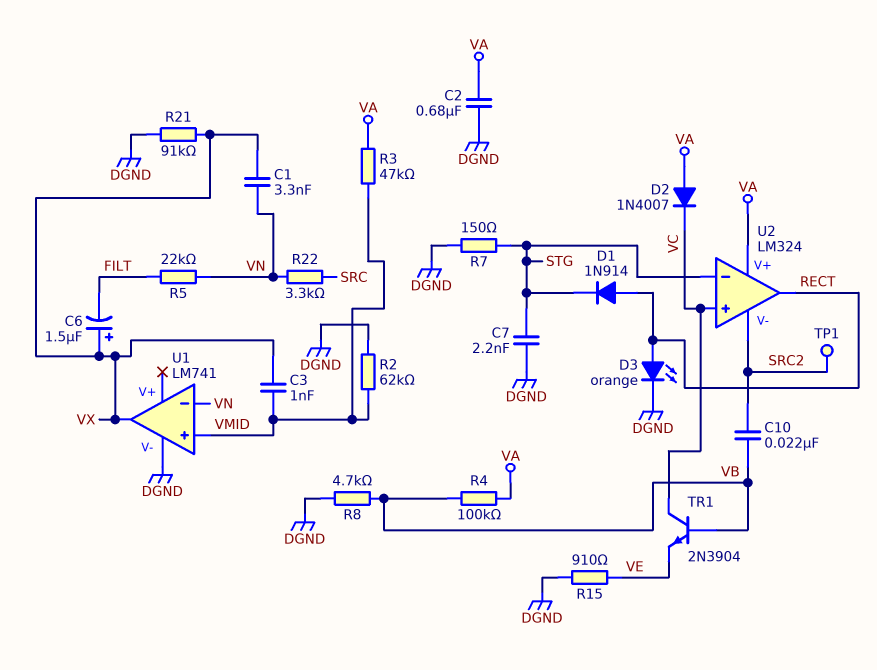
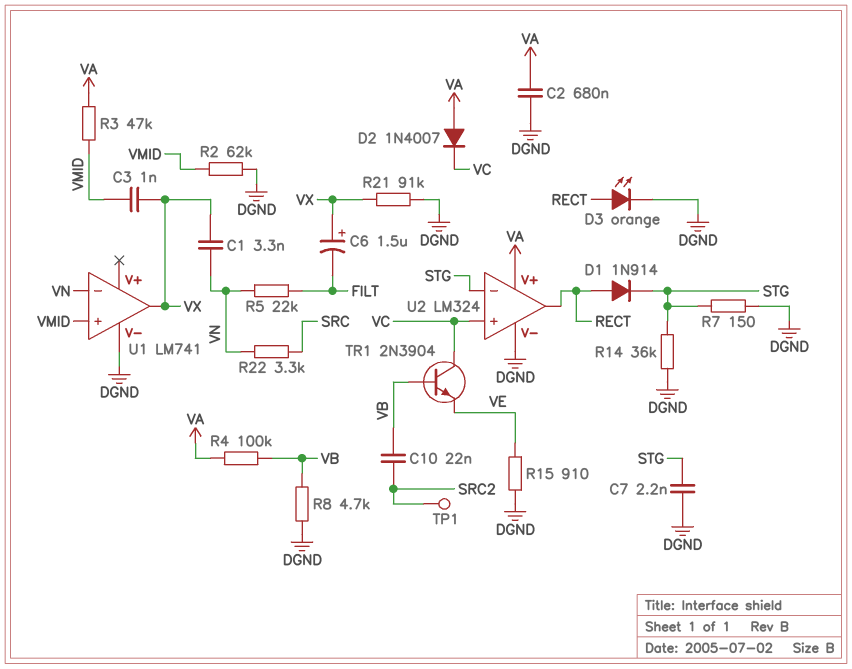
R14: none -> 36k (DGND, STG)
U2 pin V-: SRC2 -> DGND

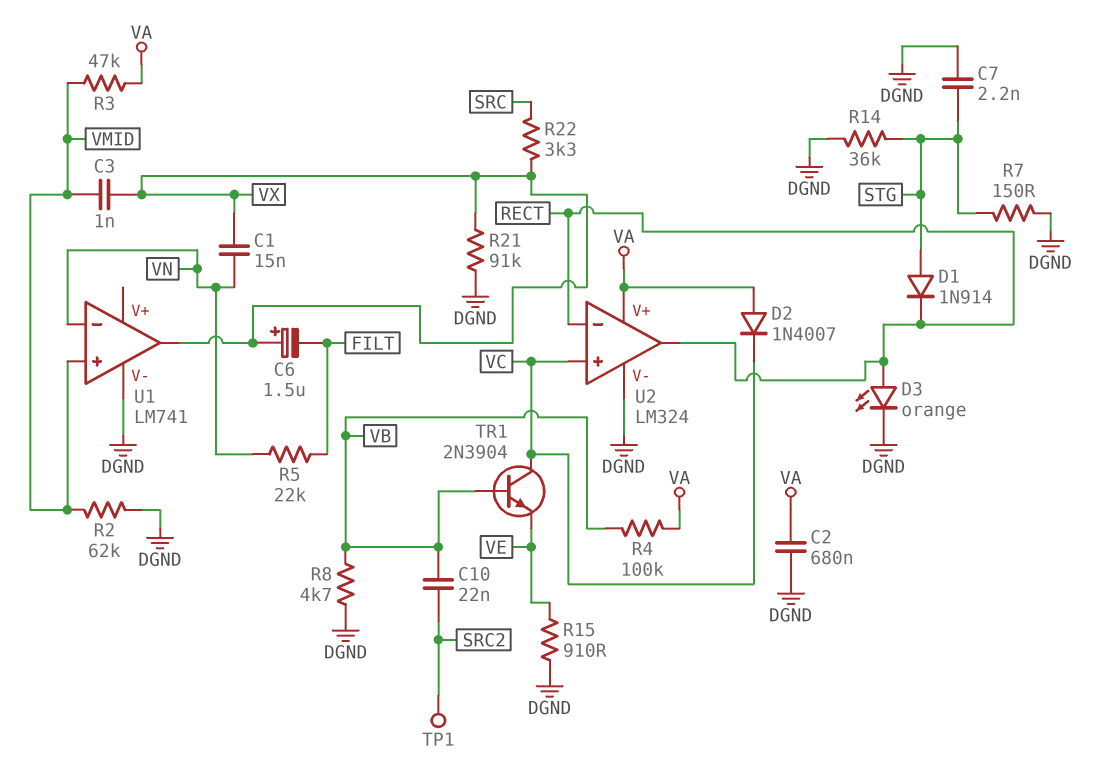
C1: 3.3nF (VN, VX) -> 15nF (VN, VX)
D1: diode 1N914 (A RECT, K STG) -> diode 1N914 (A STG, K RECT)
R22: 3.3k (SRC, VN) -> 3.3k (SRC, VX)
U2 pin in-: STG -> RECT

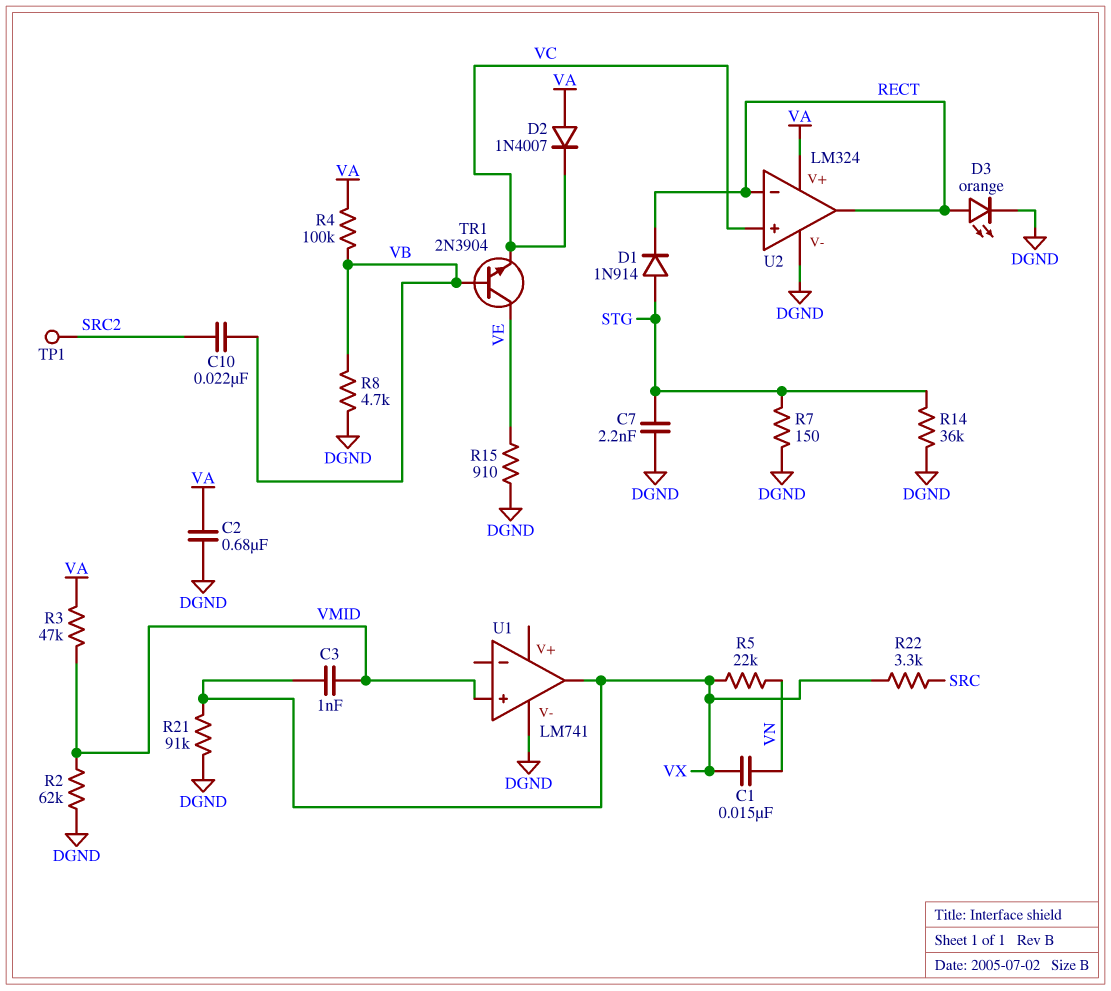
C6: 1.5uF (plus VX, minus FILT) -> none
R5: 22k (FILT, VN) -> 22k (VN, VX)
TR1: NPN 2N3904 (B VB, C VC, E VE) -> NPN 2N3904 (B VB, C VE, E VC)
U1 pin in-: VN -> none

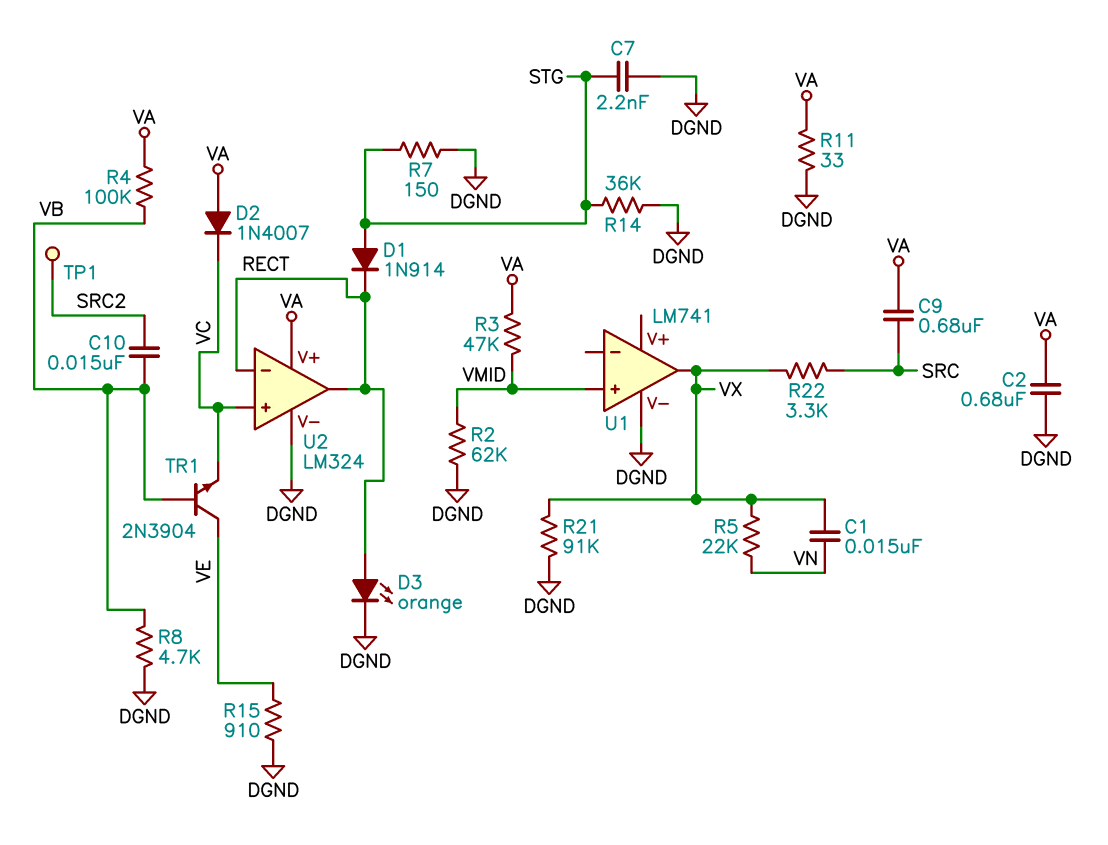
C3: 1nF (VMID, VX) -> none
C9: none -> 680nF (SRC, VA)
C10: 22nF (SRC2, VB) -> 15nF (SRC2, VB)
R11: none -> 33 (DGND, VA)

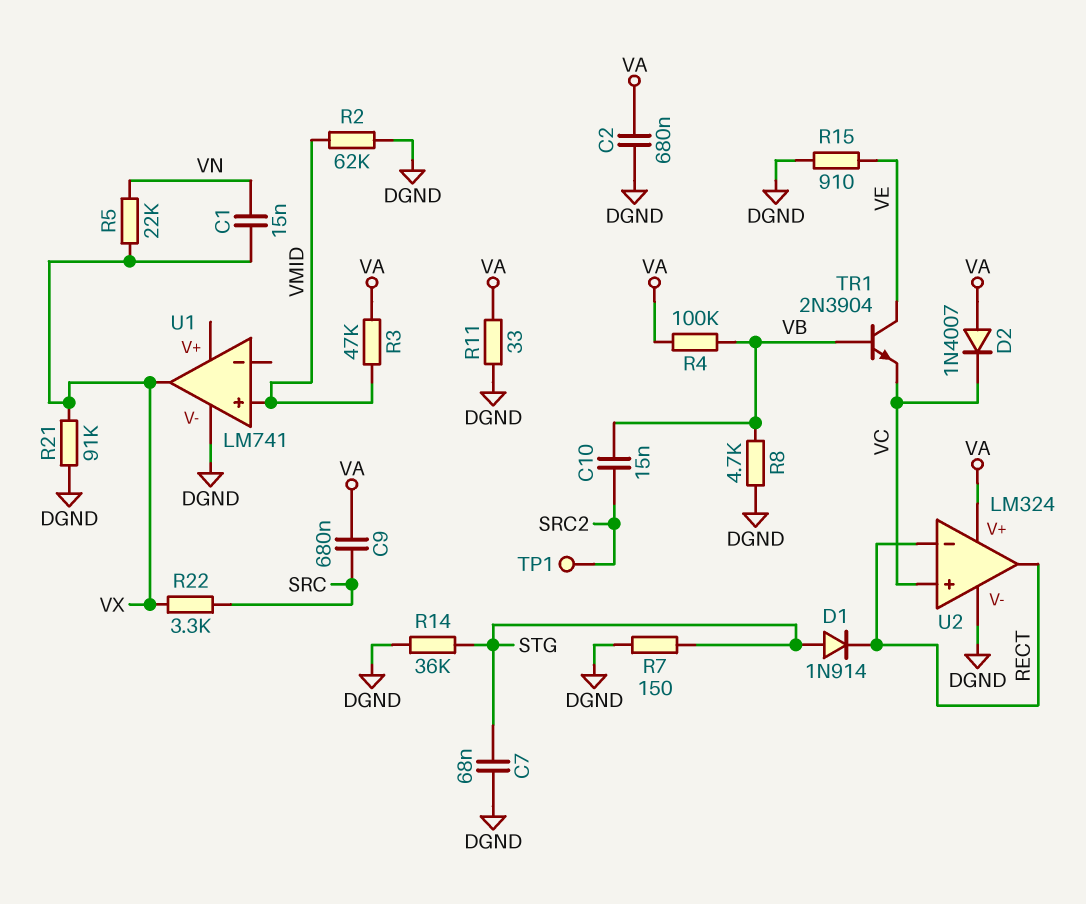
C7: 2.2nF (DGND, STG) -> 68nF (DGND, STG)
D3: LED orange (A RECT, K DGND) -> none

